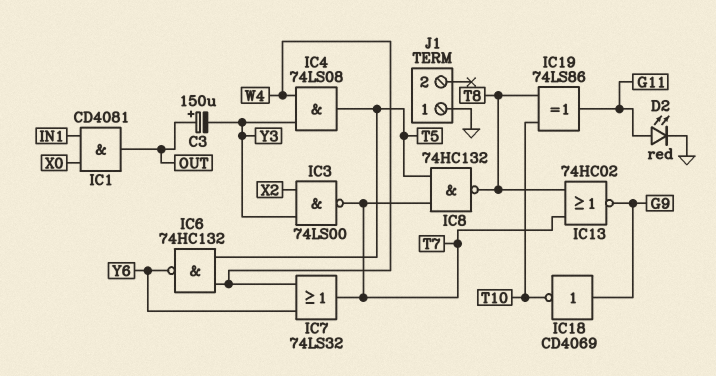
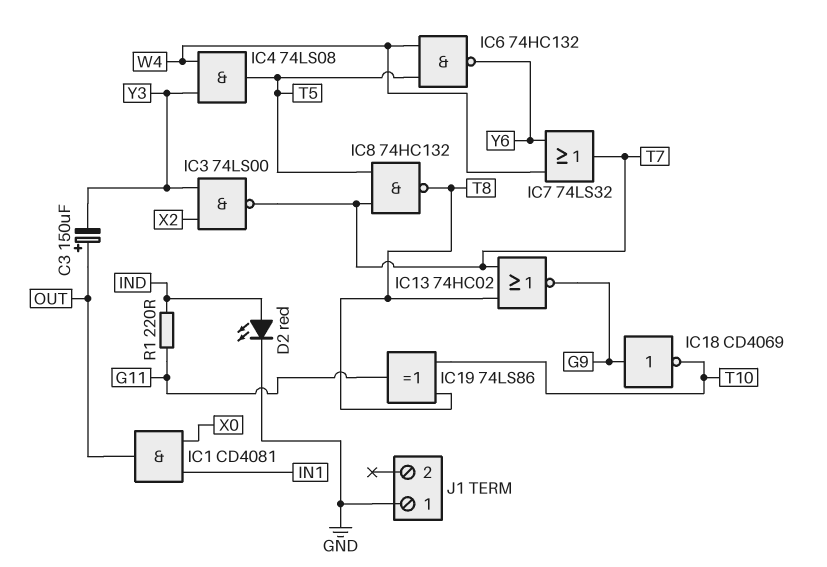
D2: LED red (A G11, K GND) -> LED red (A IND, K GND)
R1: none -> 220 (G11, IND)

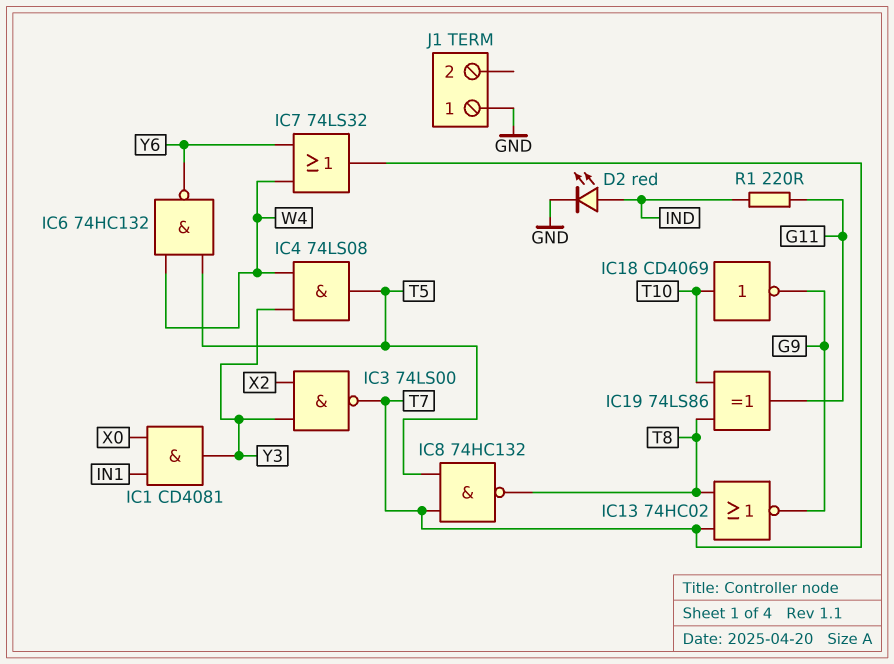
C3: 150uF (plus OUT, minus Y3) -> none
IC1: AND CD4081 (in IN1, in X0, out OUT) -> AND CD4081 (in IN1, in X0, out Y3)
IC18: NOT CD4069 (in G9, out T10) -> NOT CD4069 (in T10, out G9)

